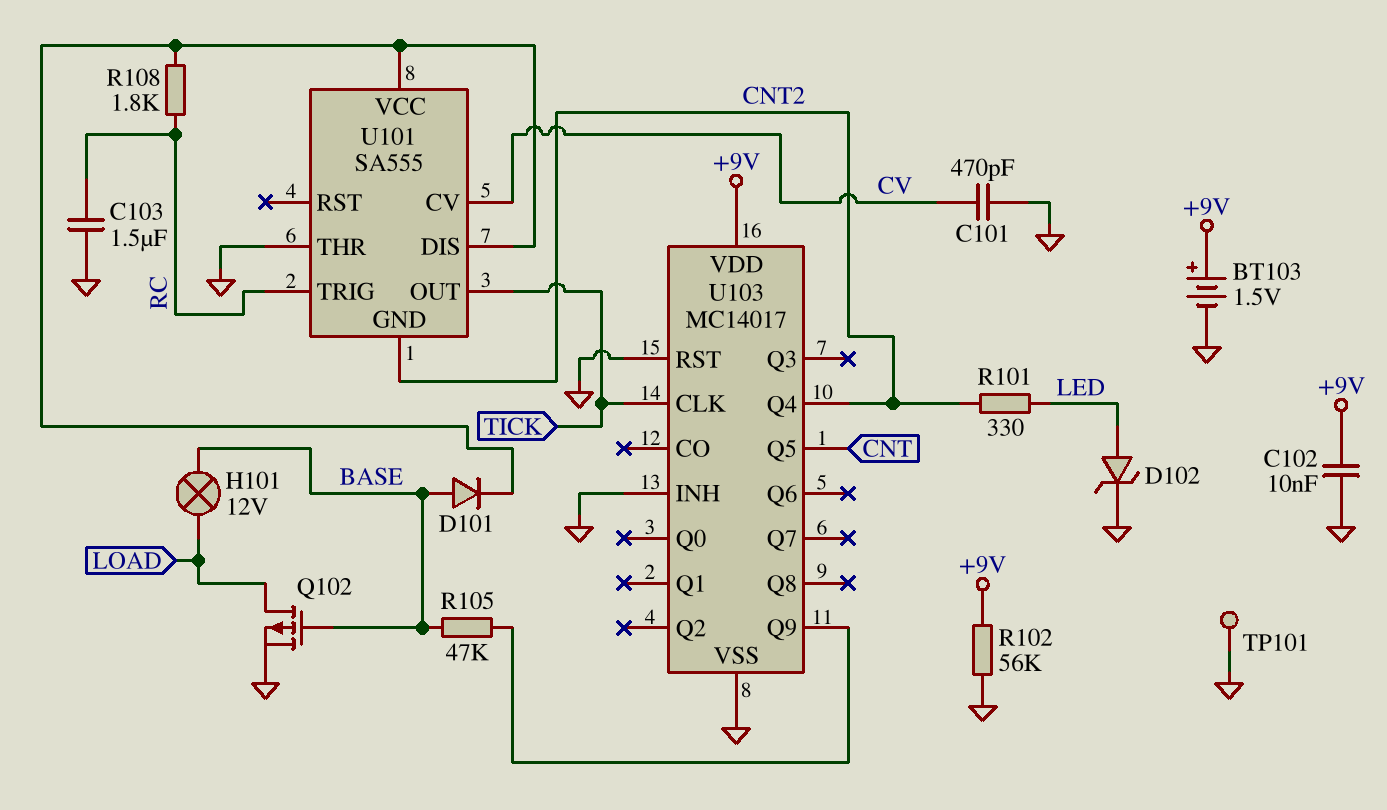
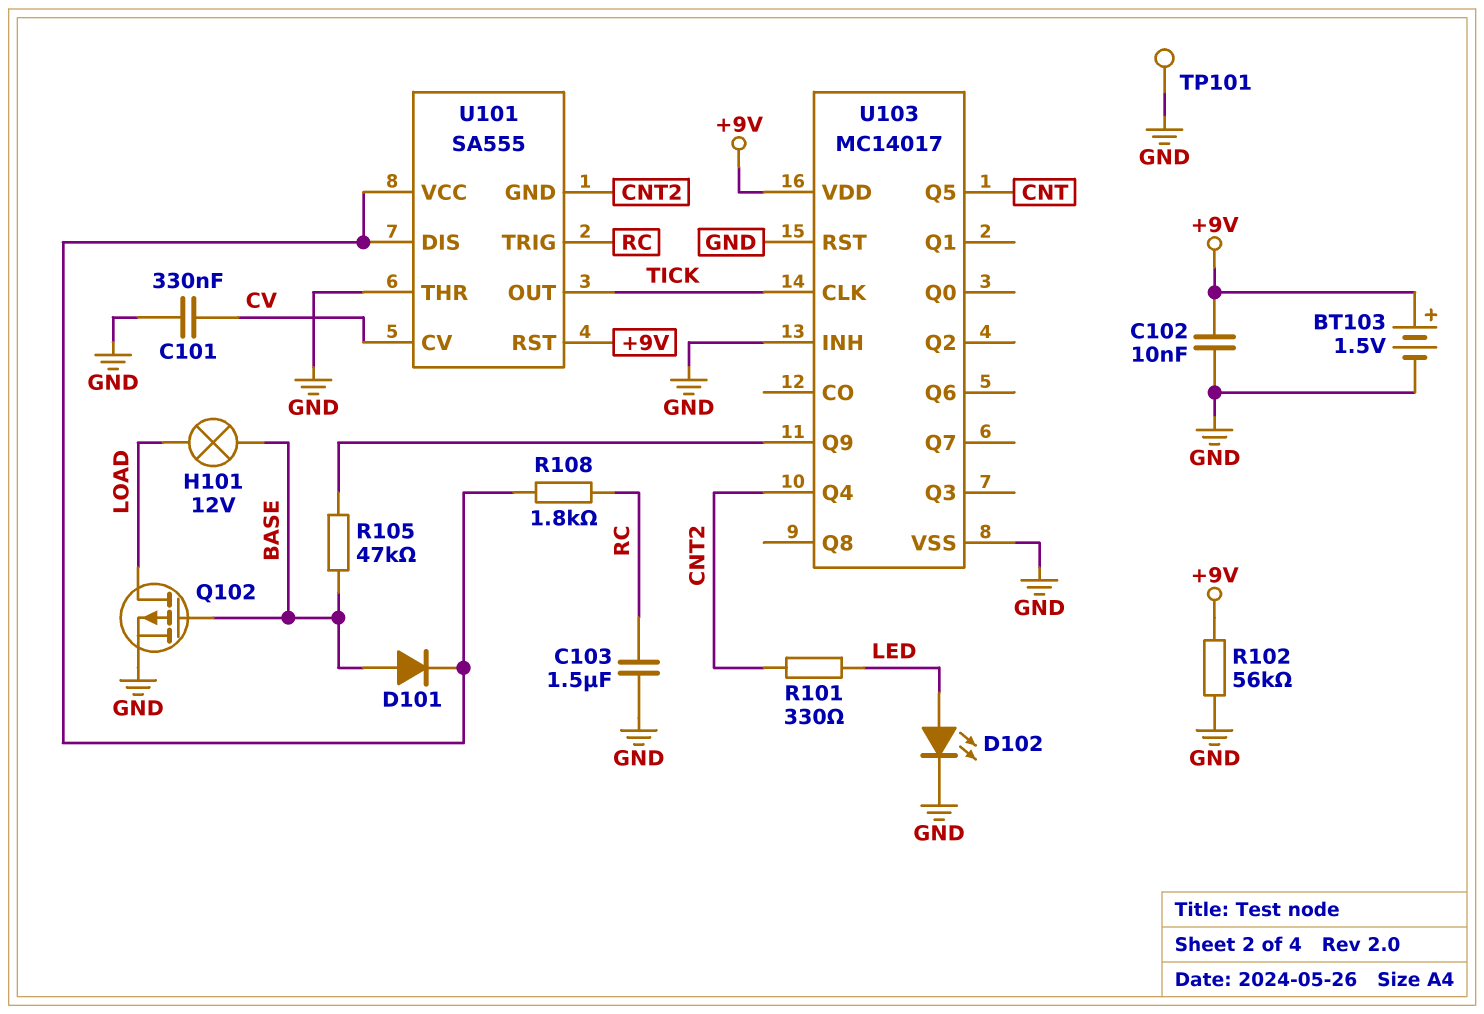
C101: 470pF (CV, GND) -> 330nF (CV, GND)
D102: zener (A LED, K GND) -> LED (A LED, K GND)
U101 pin RST: none -> +9V

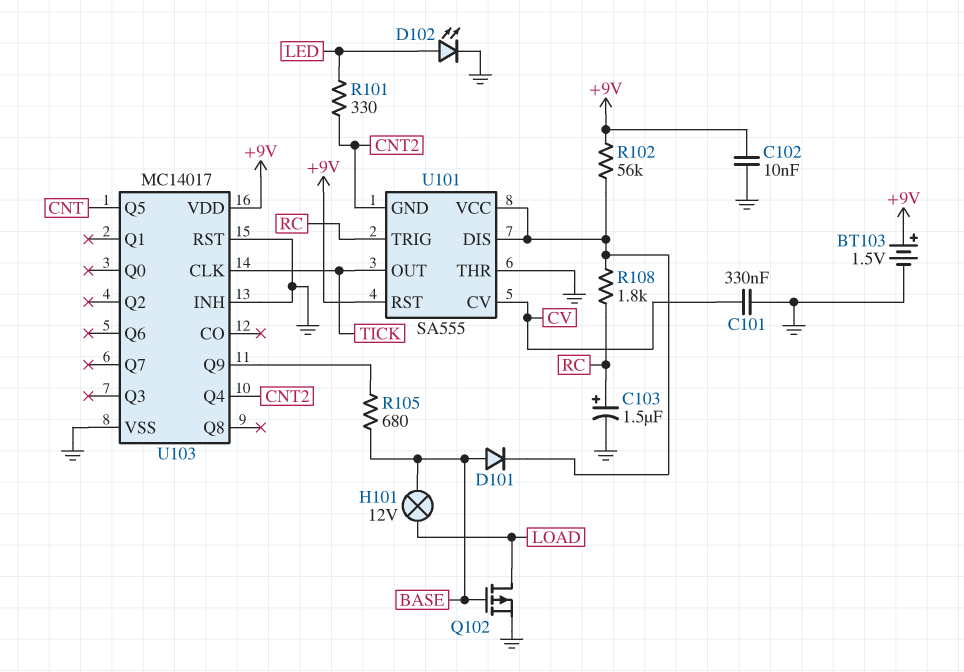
C103: 1.5uF (GND, RC) -> 1.5uF (plus RC, minus GND)
R102: 56k (+9V, GND) -> 56k (+9V, U101/DIS)
R105: 47k (BASE, U103/Q9) -> 680 (BASE, U103/Q9)
TP101: test point (GND) -> none

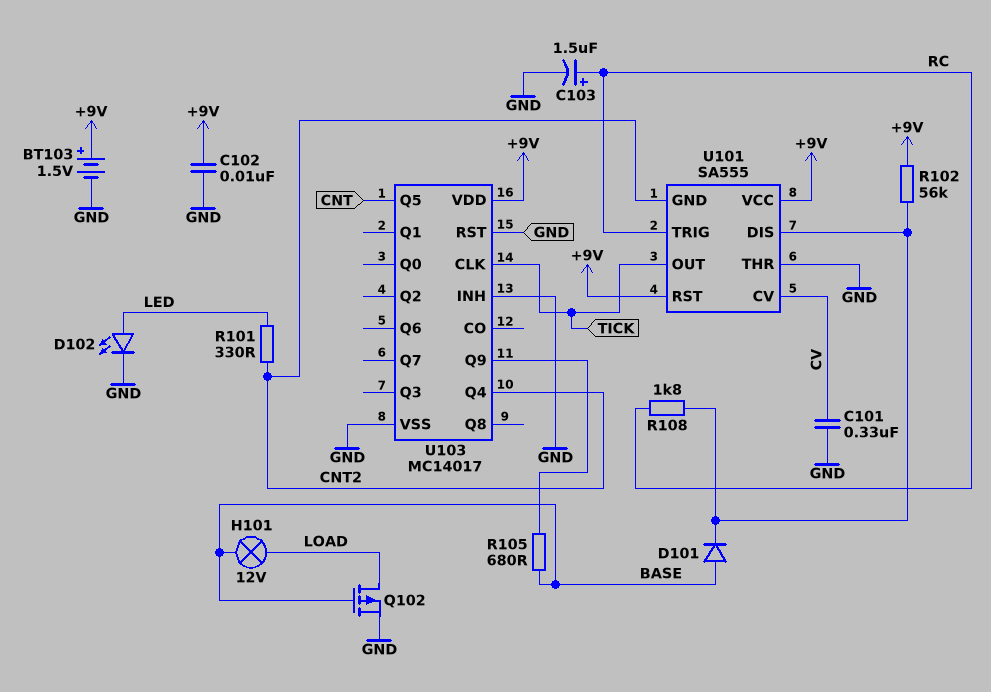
U101 pin VCC: U101/DIS -> +9V

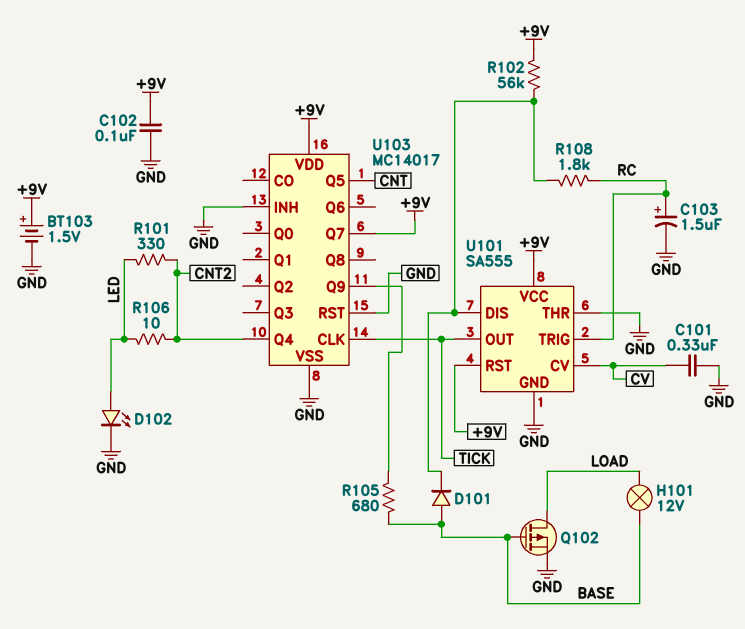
C102: 10nF (+9V, GND) -> 100nF (+9V, GND)
R106: none -> 10 (CNT2, LED)
U101 pin GND: CNT2 -> GND
U103 pin Q7: none -> +9V

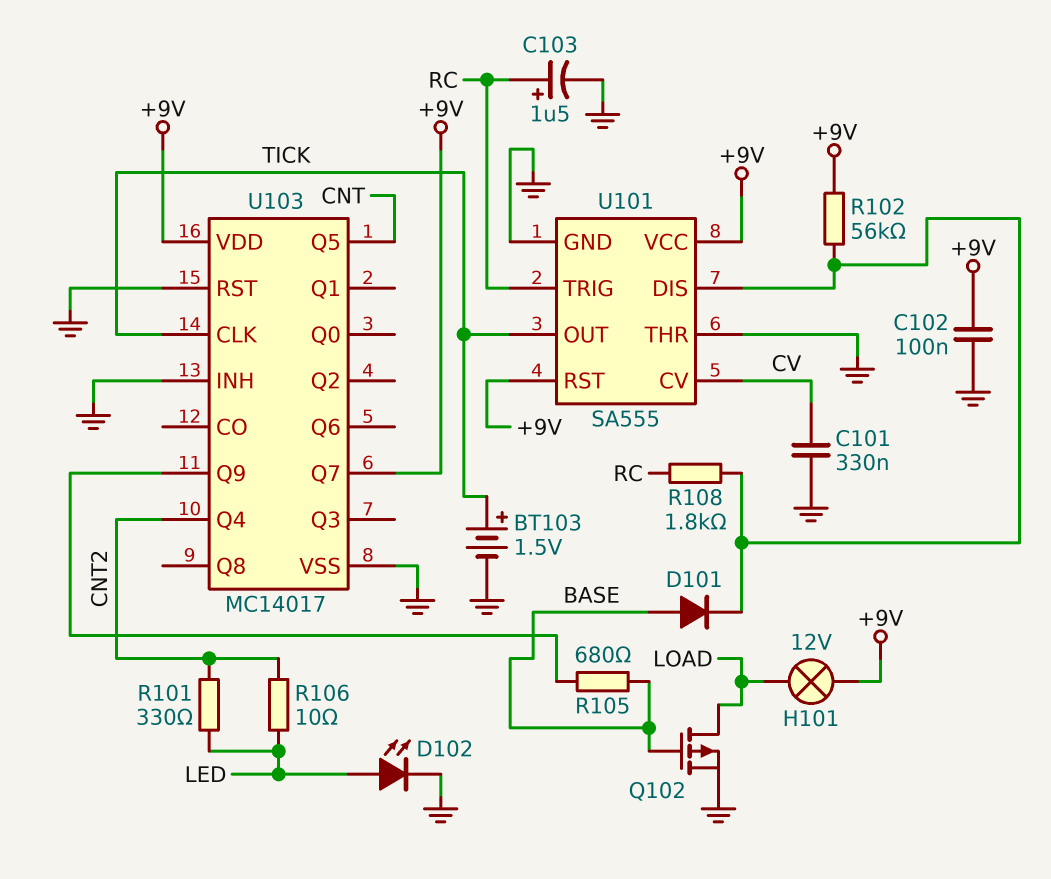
BT103: 1.5V (plus +9V, minus GND) -> 1.5V (plus TICK, minus GND)
H101: lamp 12V (BASE, LOAD) -> lamp 12V (+9V, LOAD)

